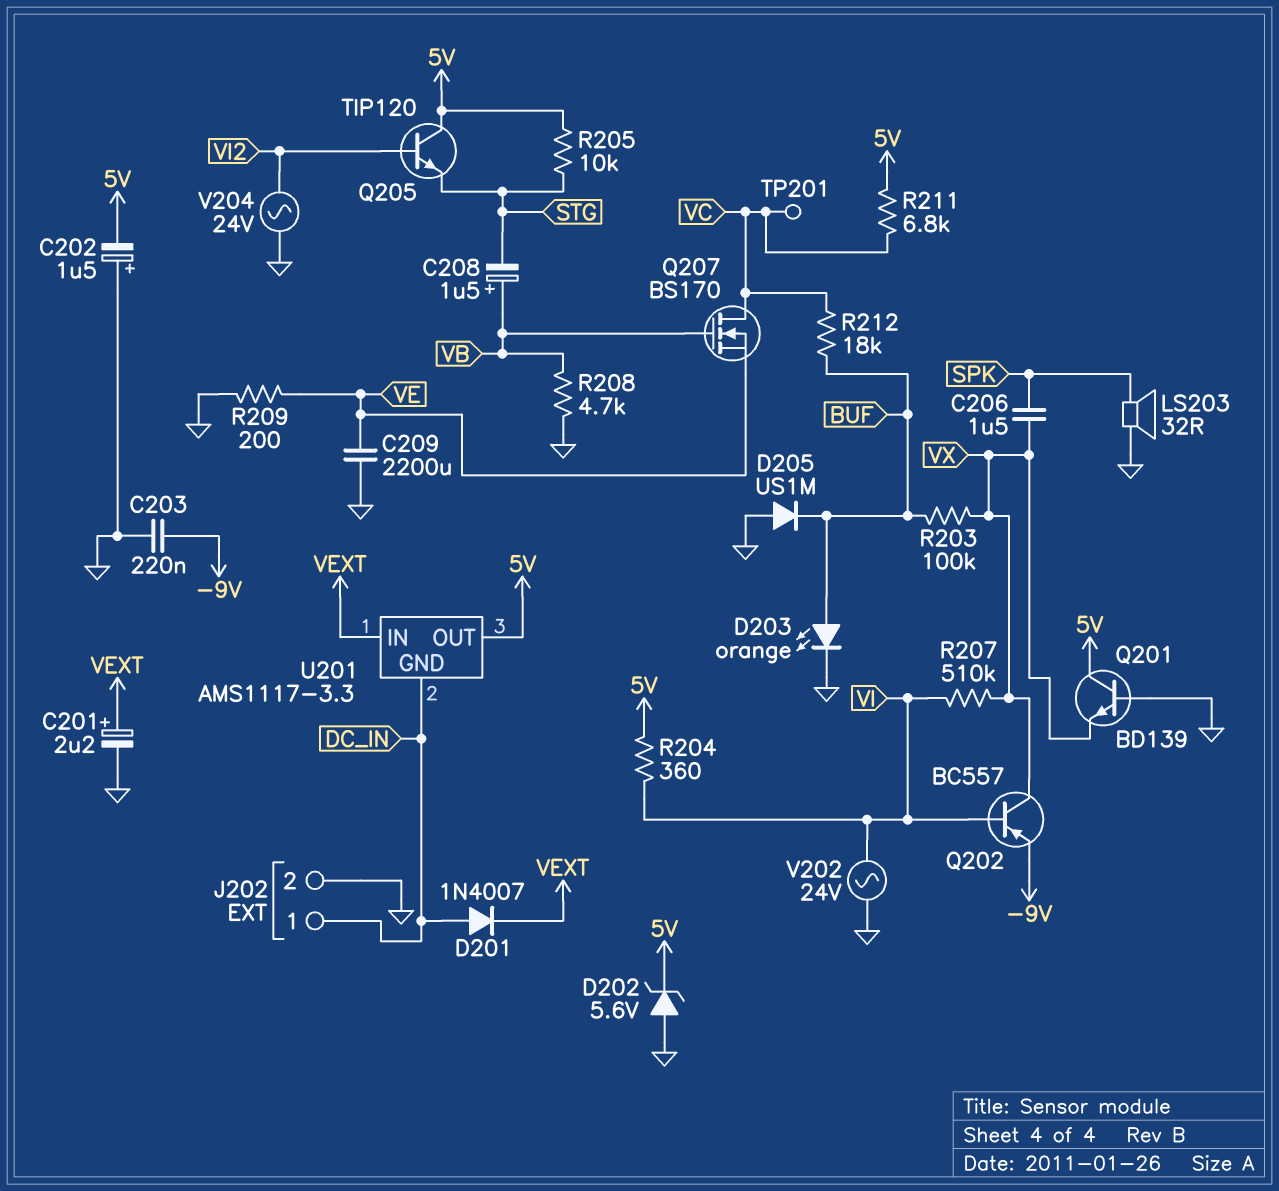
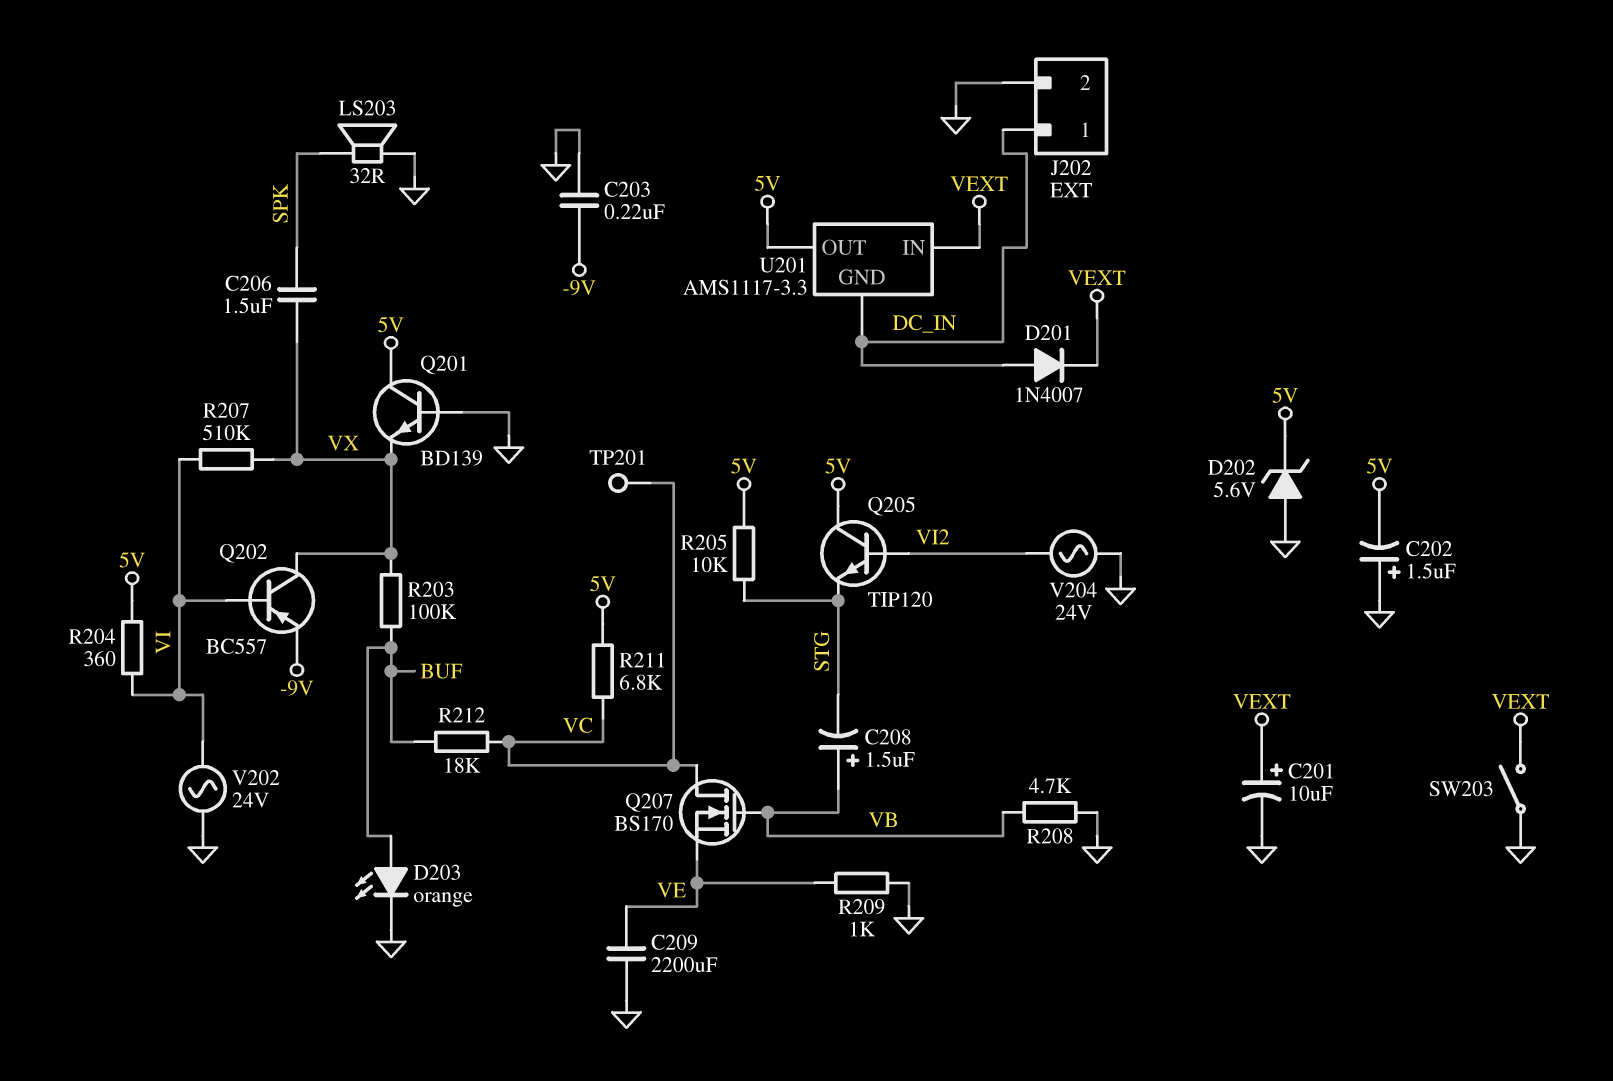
C201: 2.2uF (plus VEXT, minus GND) -> 10uF (plus VEXT, minus GND)
D205: diode US1M (A GND, K BUF) -> none
R209: 200 (GND, VE) -> 1k (GND, VE)
SW203: none -> switch (GND, VEXT)

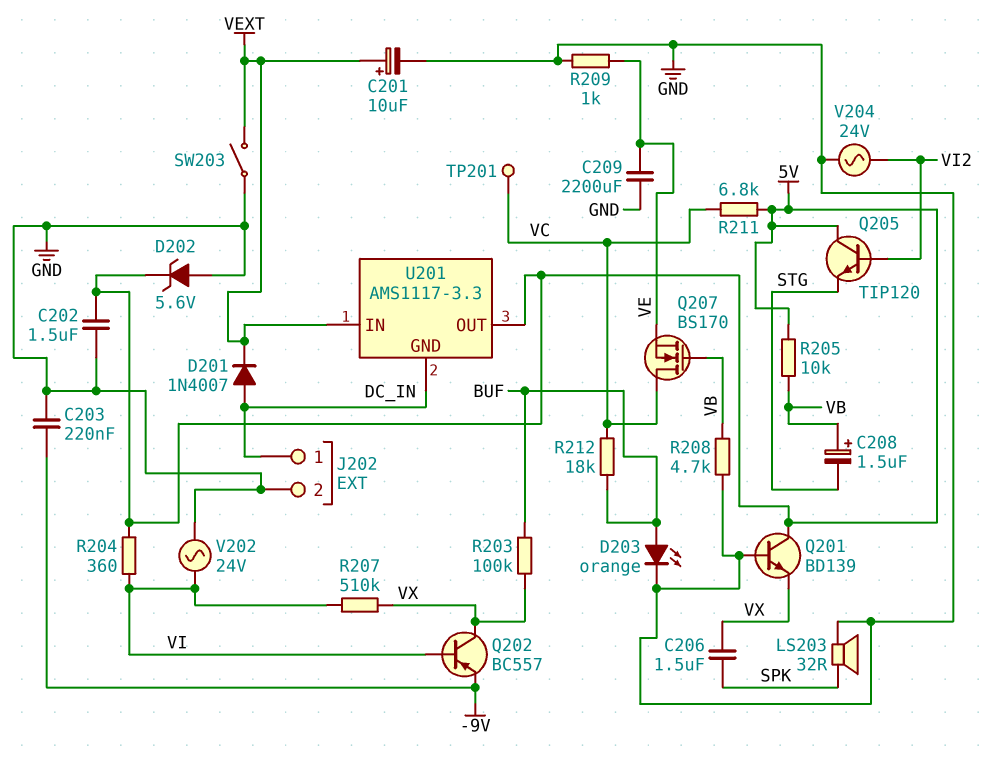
C202: 1.5uF (plus GND, minus 5V) -> 1.5uF (5V, GND)
R205: 10k (5V, STG) -> 10k (5V, VB)

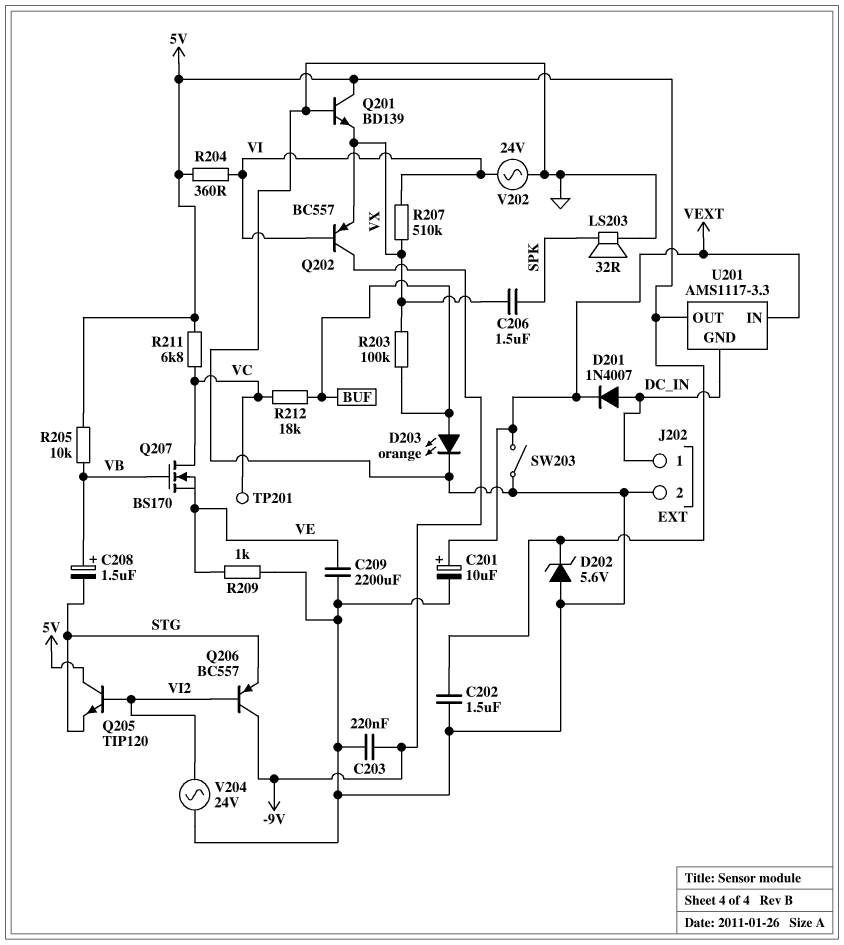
Q202: PNP BC557 (B VI, C VX, E -9V) -> PNP BC557 (B VI, C -9V, E VX)
Q206: none -> PNP BC557 (B VI2, C -9V, E STG)
R208: 4.7k (GND, VB) -> none

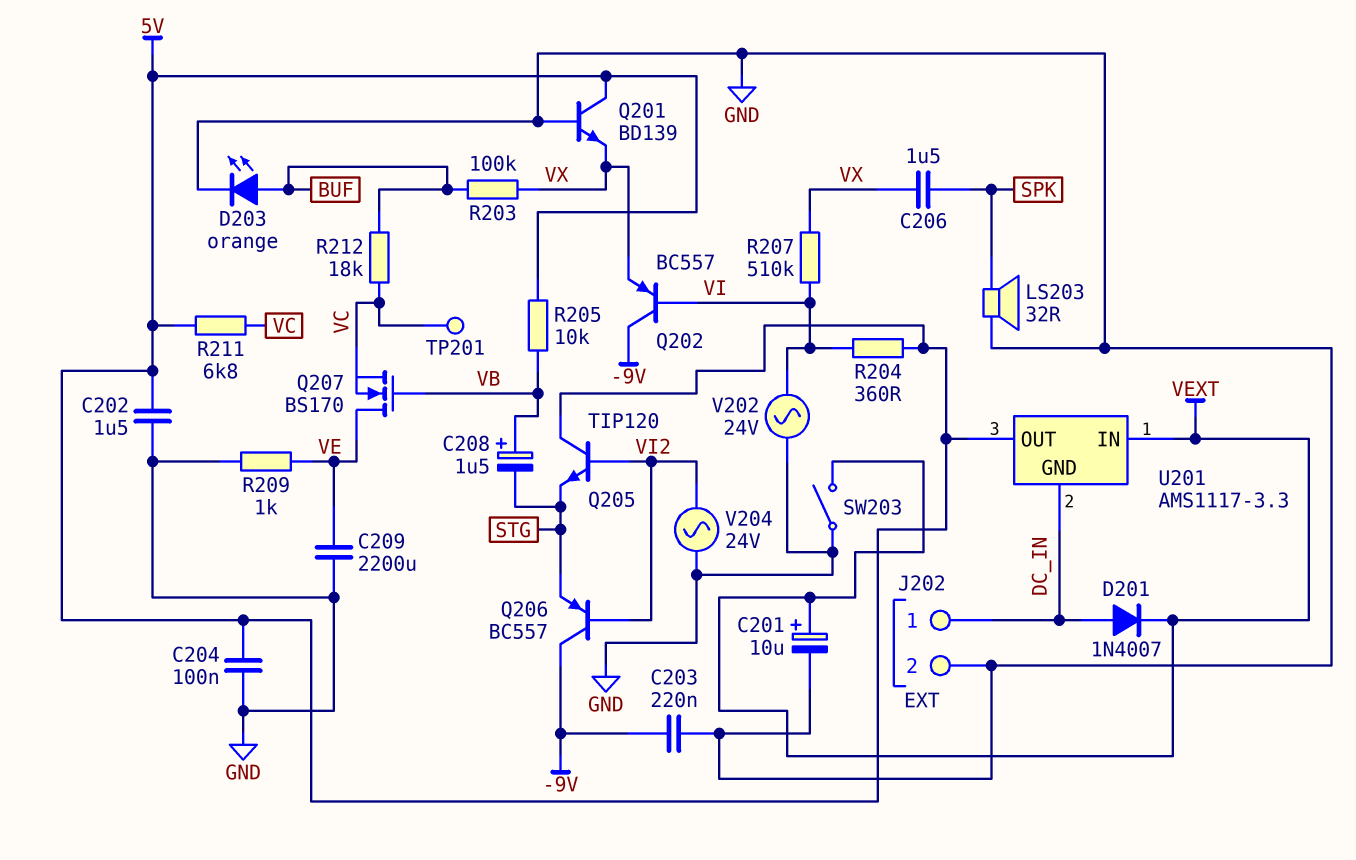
C204: none -> 100nF (5V, GND)
D202: zener 5.6V (A GND, K 5V) -> none
Q207: NMOS BS170 (G VB, D VC, S VE) -> NMOS BS170 (G VB, D VE, S VC)

